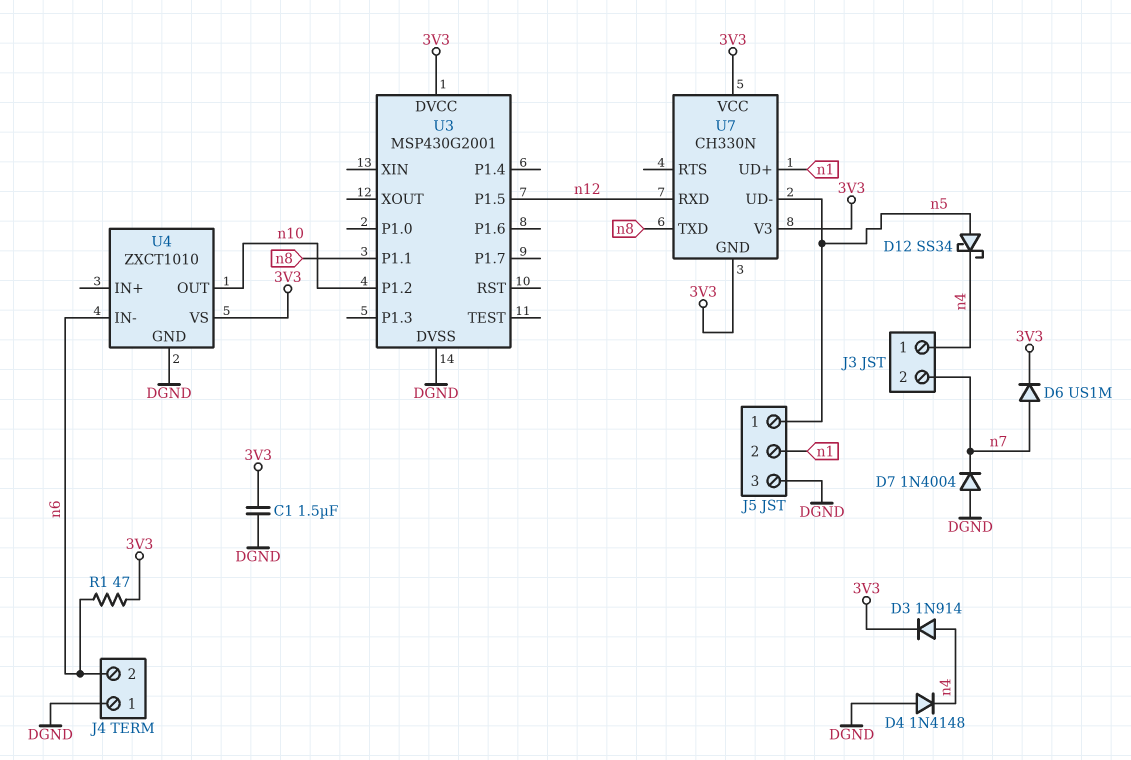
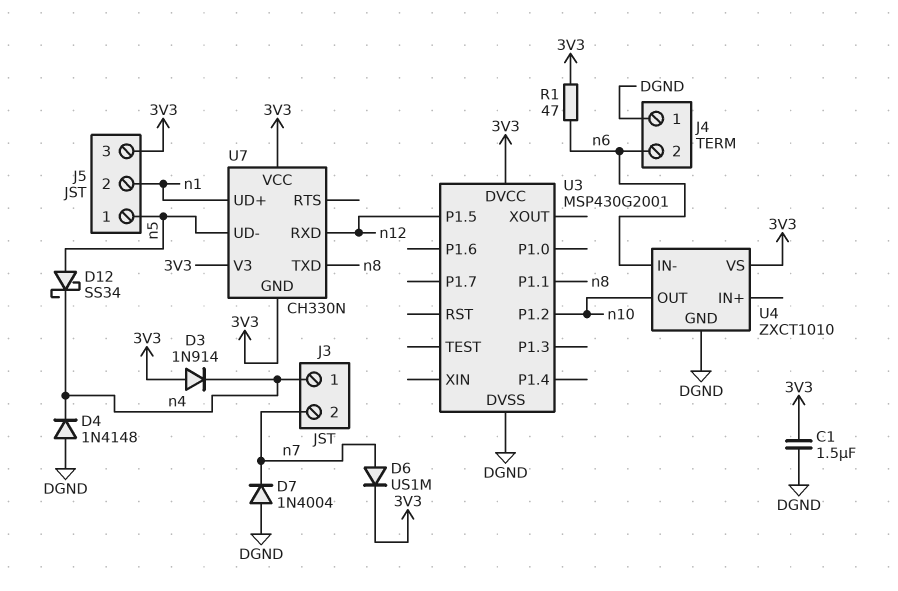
D3: diode 1N914 (A n4, K 3V3) -> diode 1N914 (A 3V3, K n4)
J5 pin 3: DGND -> 3V3

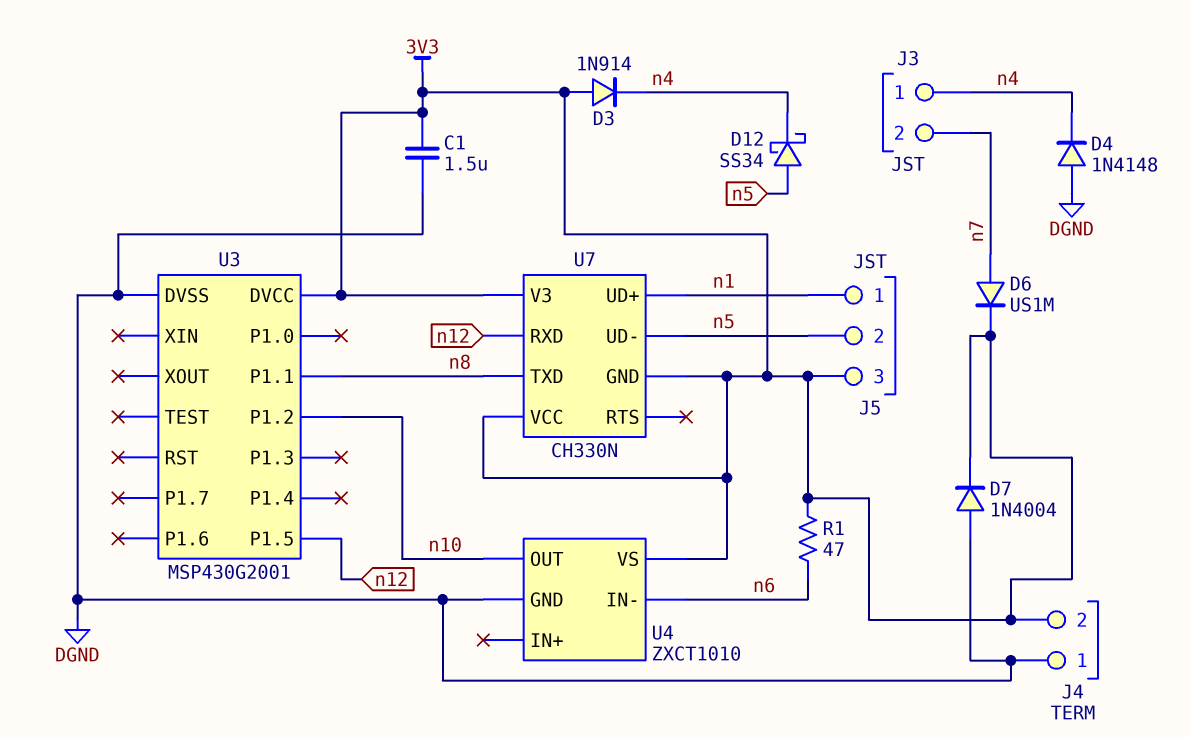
D7: diode 1N4004 (A DGND, K n7) -> diode 1N4004 (A DGND, K 3V3)
J4 pin 2: n6 -> 3V3
J5 pin 1: n5 -> n1
J5 pin 2: n1 -> n5

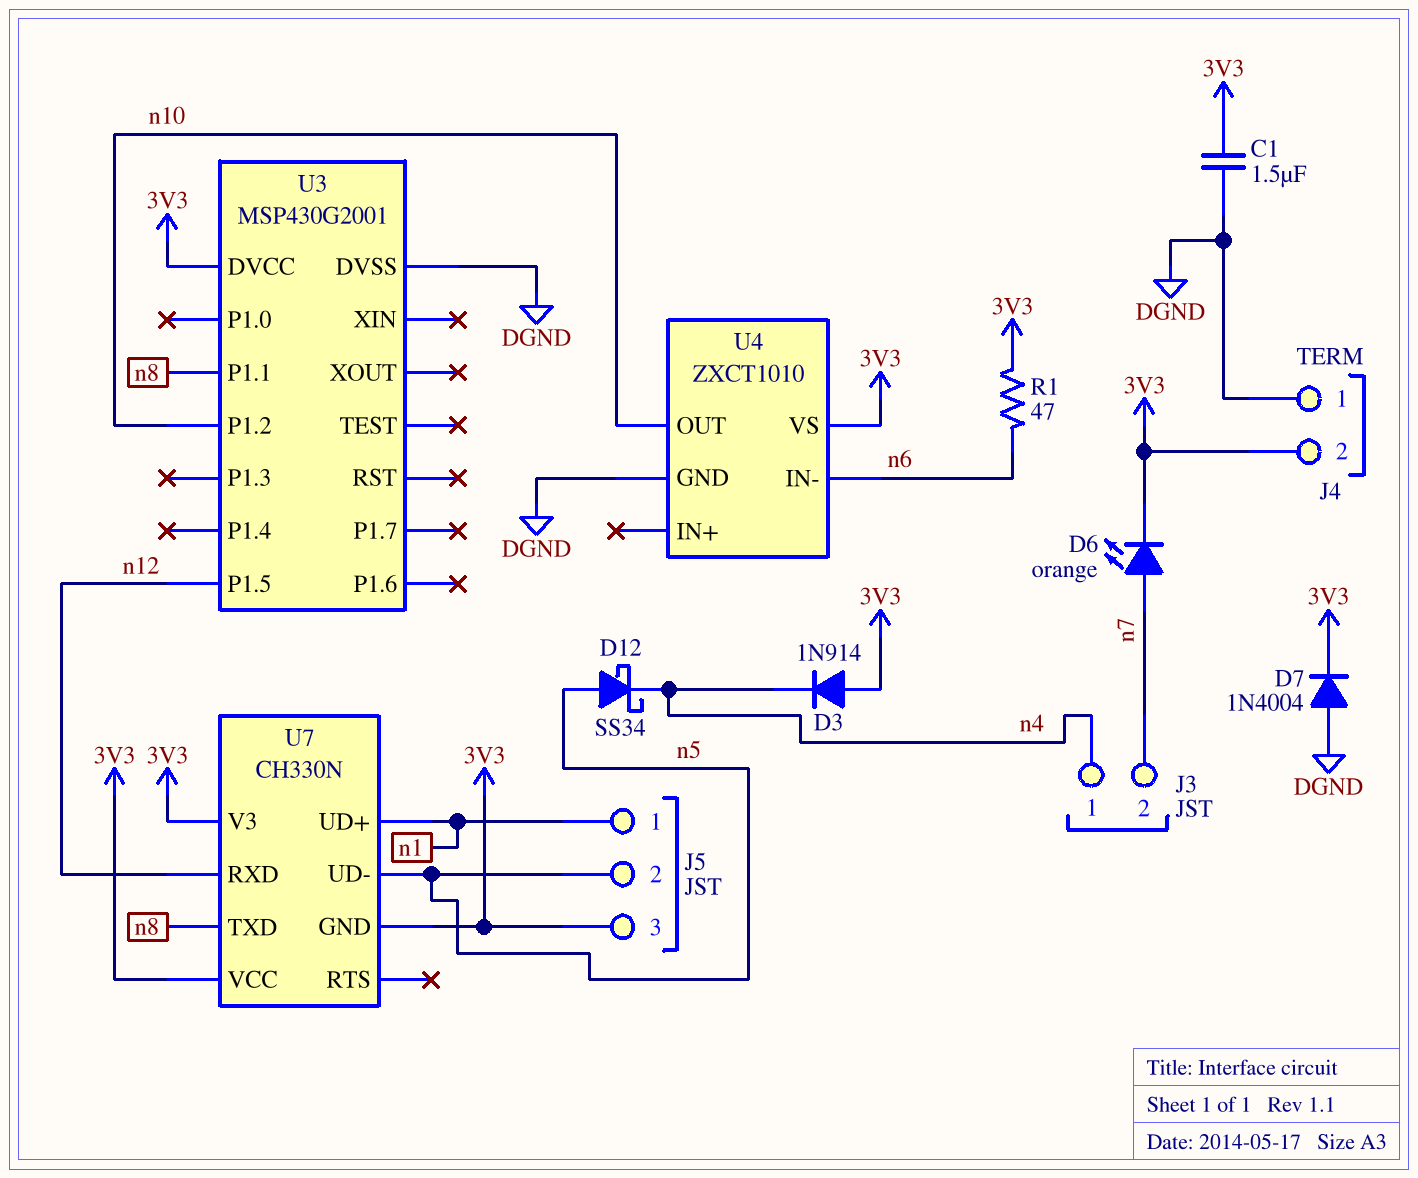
D4: diode 1N4148 (A DGND, K n4) -> none
D6: diode US1M (A n7, K 3V3) -> LED orange (A n7, K 3V3)

